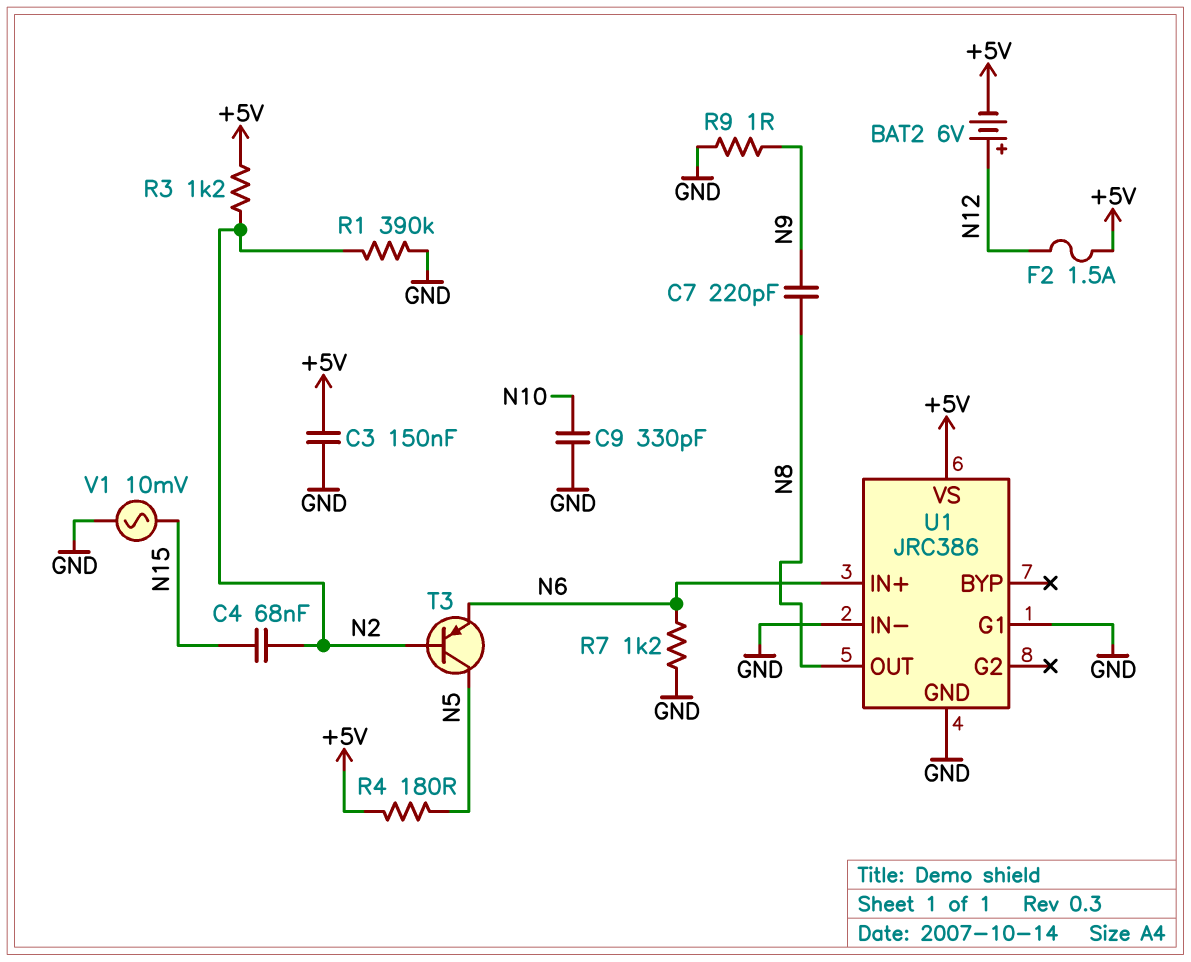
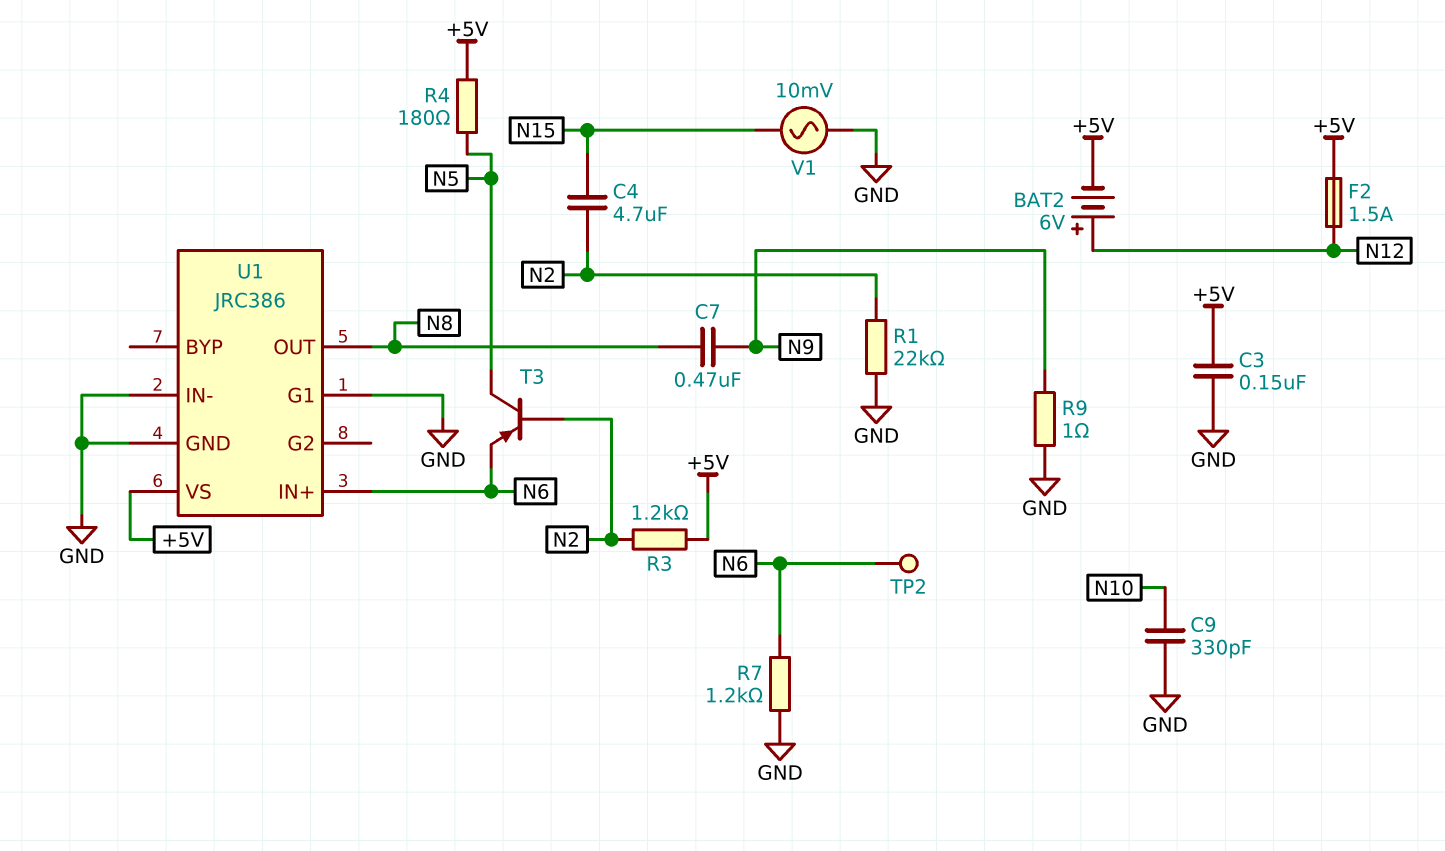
C4: 68nF (N2, N15) -> 4.7uF (N2, N15)
C7: 220pF (N8, N9) -> 470nF (N8, N9)
R1: 390k (GND, N2) -> 22k (GND, N2)
TP2: none -> test point (N6)

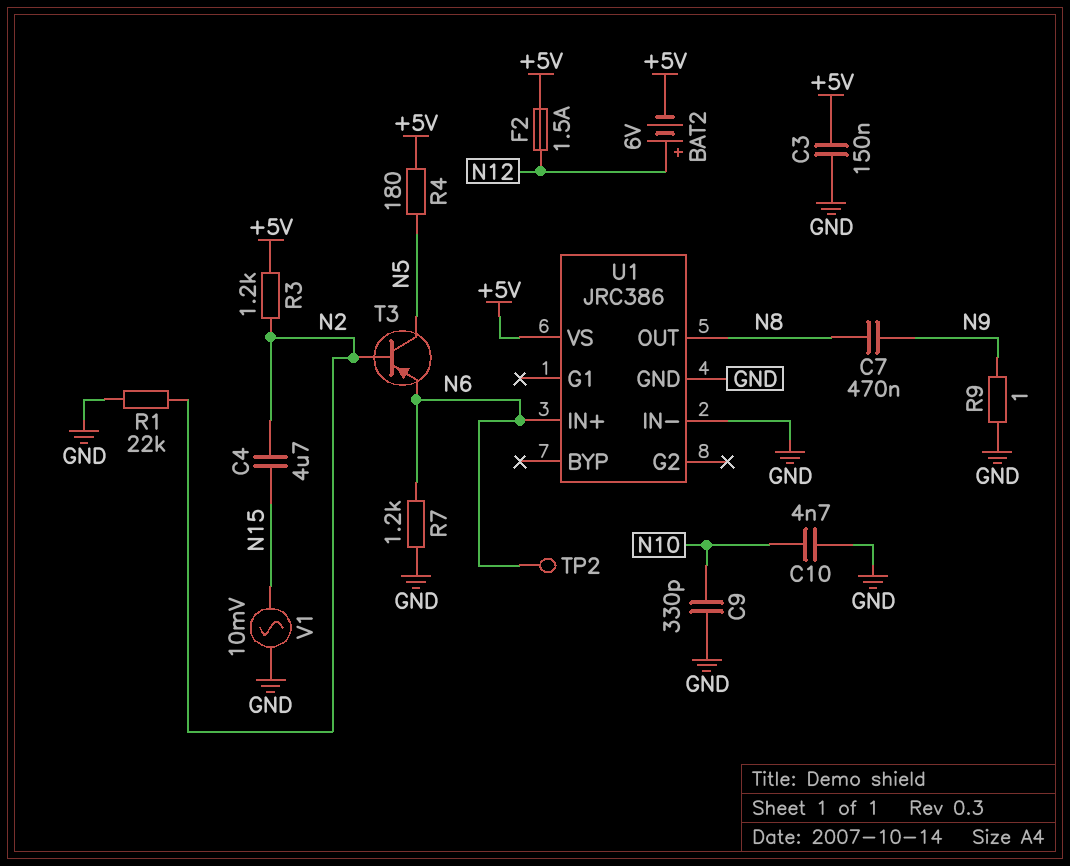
C10: none -> 4.7nF (GND, N10)
U1 pin G1: GND -> none

